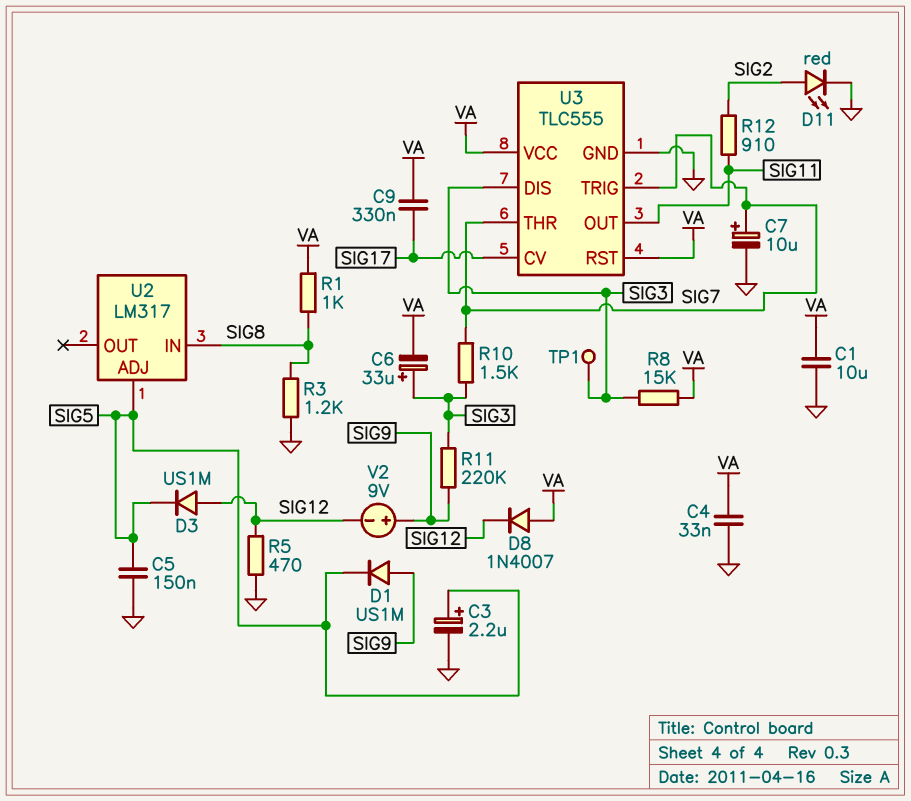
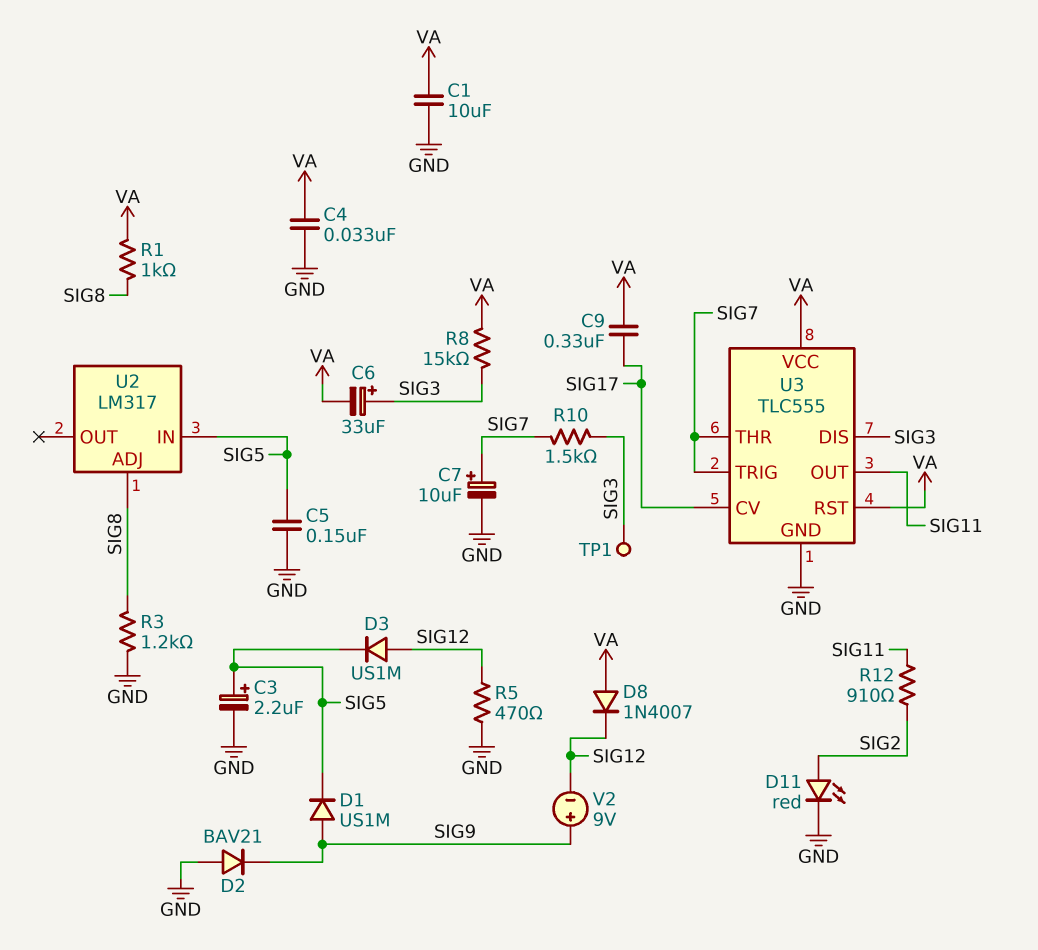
D2: none -> diode BAV21 (A GND, K SIG9)
R11: 220k (SIG3, SIG9) -> none
U2 pin ADJ: SIG5 -> SIG8
U2 pin IN: SIG8 -> SIG5

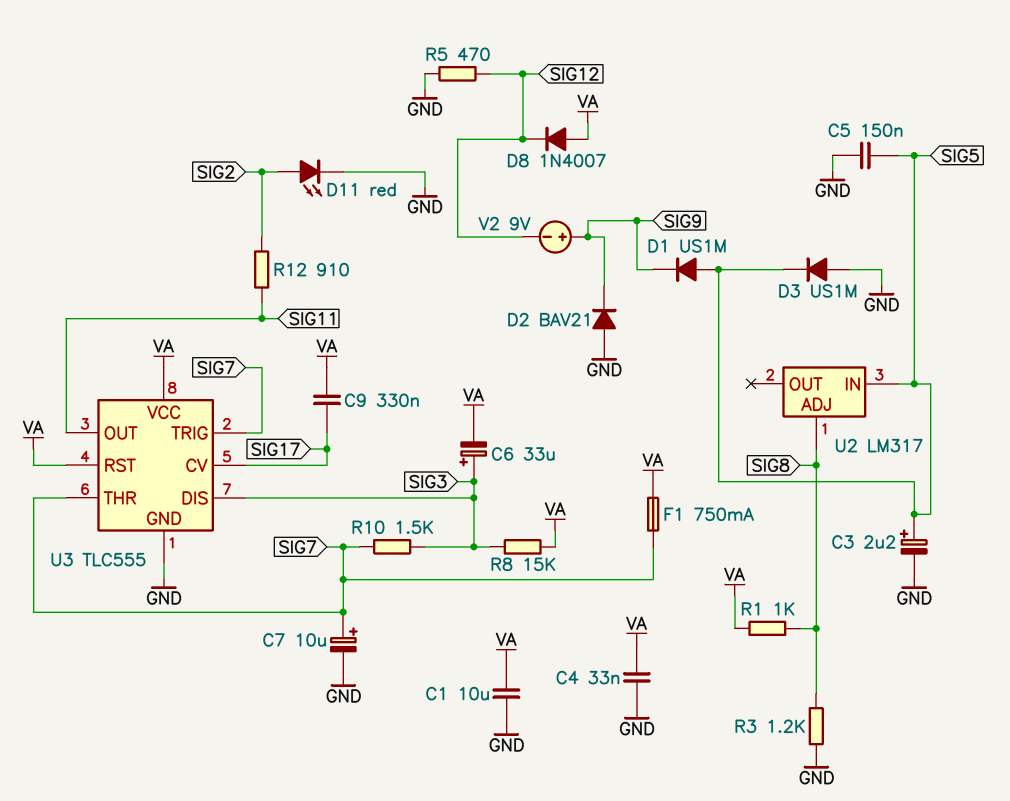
D1: diode US1M (A SIG9, K SIG5) -> diode US1M (A SIG5, K SIG9)
D3: diode US1M (A SIG12, K SIG5) -> diode US1M (A GND, K SIG5)
F1: none -> 750mA (SIG7, VA)
TP1: test point (SIG3) -> none

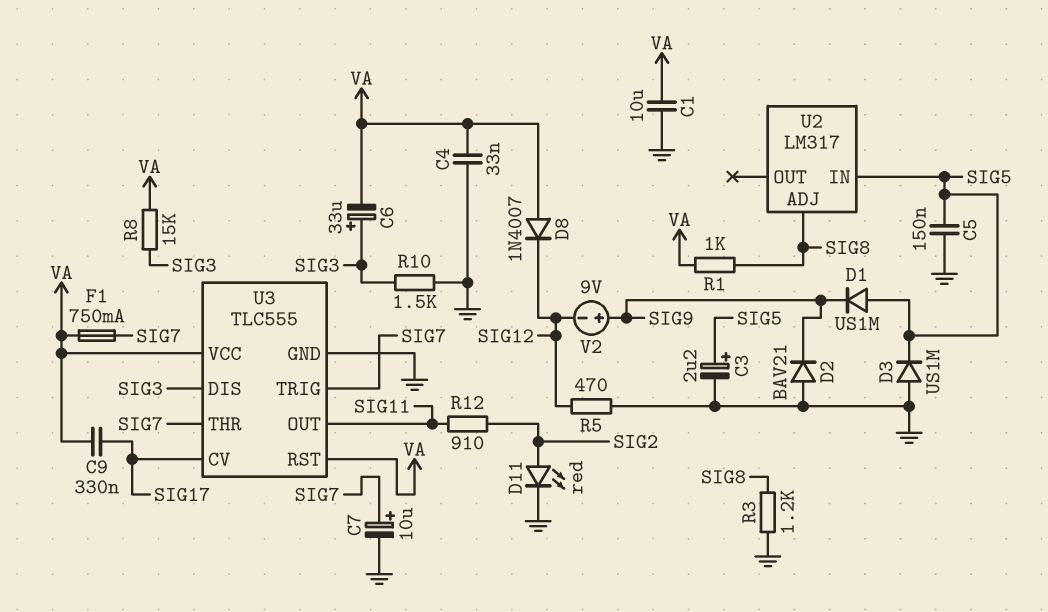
R10: 1.5k (SIG3, SIG7) -> 1.5k (GND, SIG3)

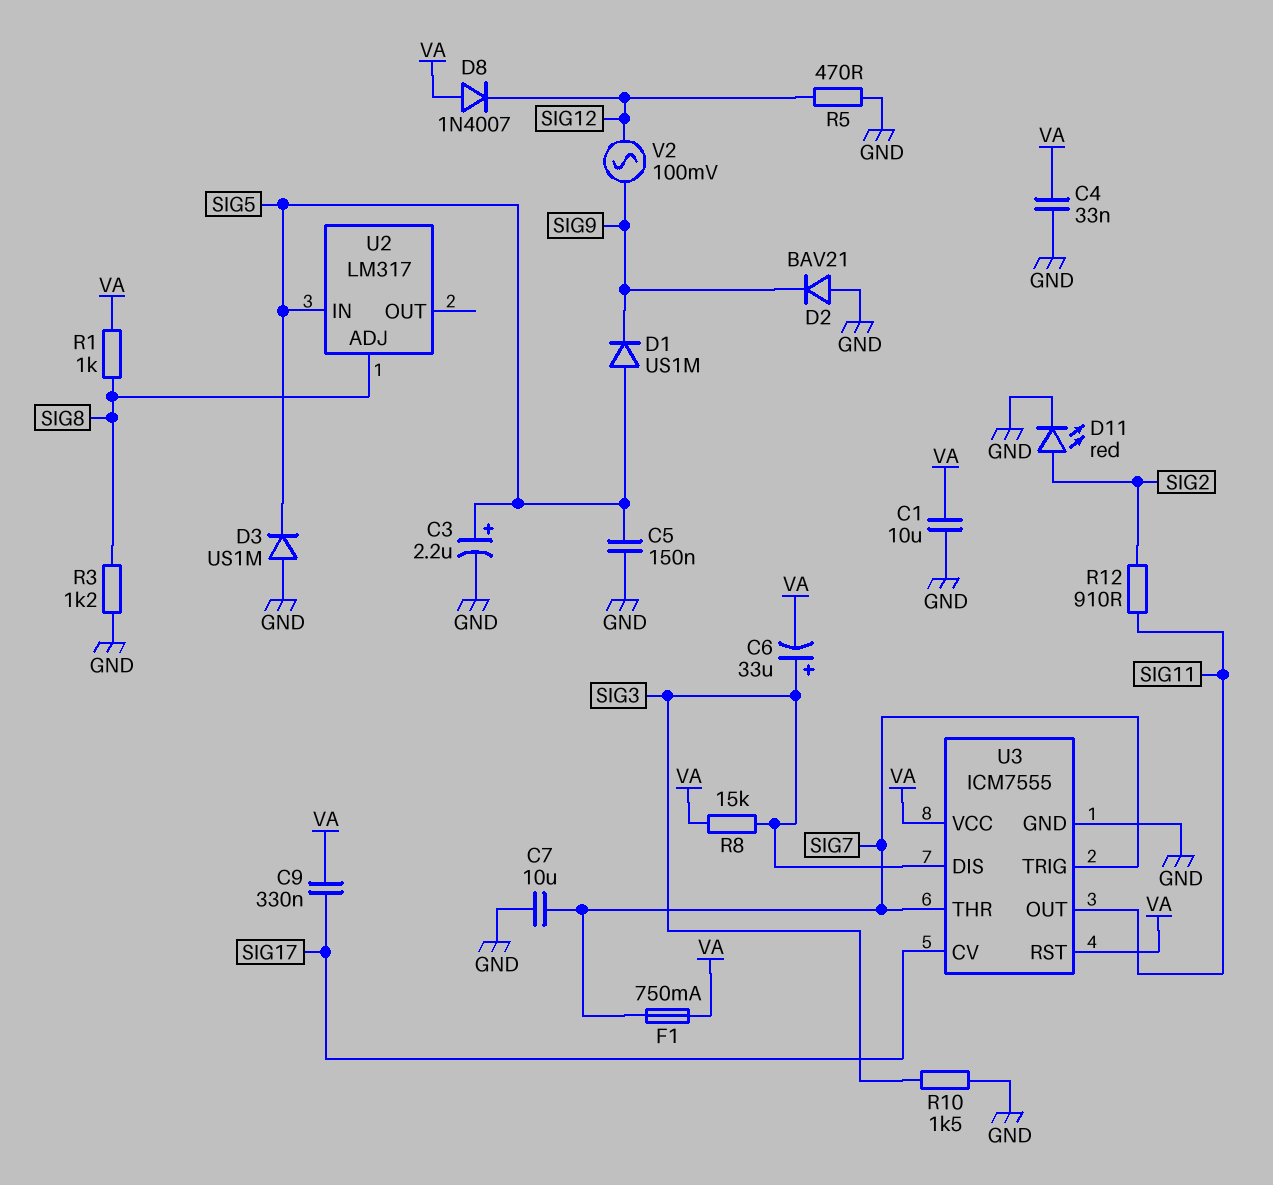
C7: 10uF (plus SIG7, minus GND) -> 10uF (GND, SIG7)
U3: TLC555 -> ICM7555
V2: 9V (plus SIG9, minus SIG12) -> AC 100mV (SIG9, SIG12)

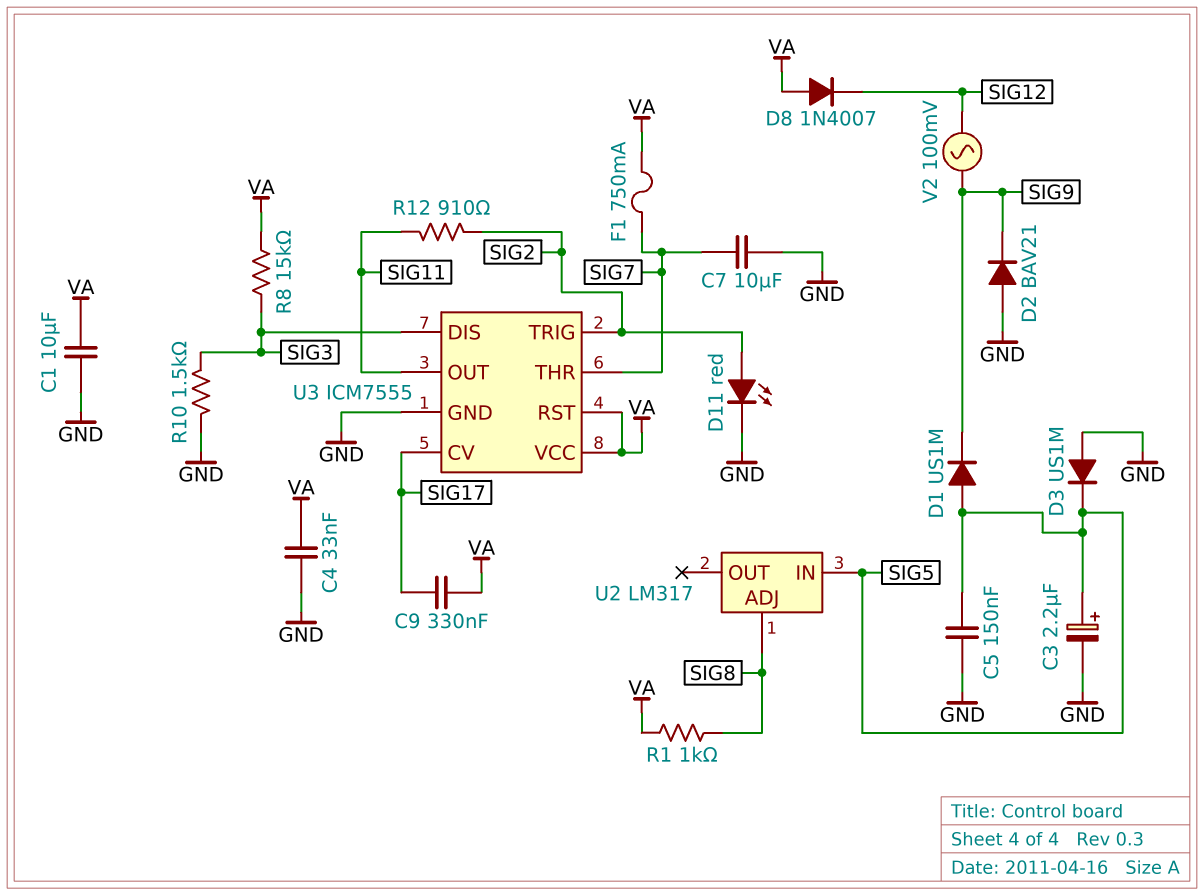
C6: 33uF (plus SIG3, minus VA) -> none
R3: 1.2k (GND, SIG8) -> none
R5: 470 (GND, SIG12) -> none
U3 pin TRIG: SIG7 -> SIG2

